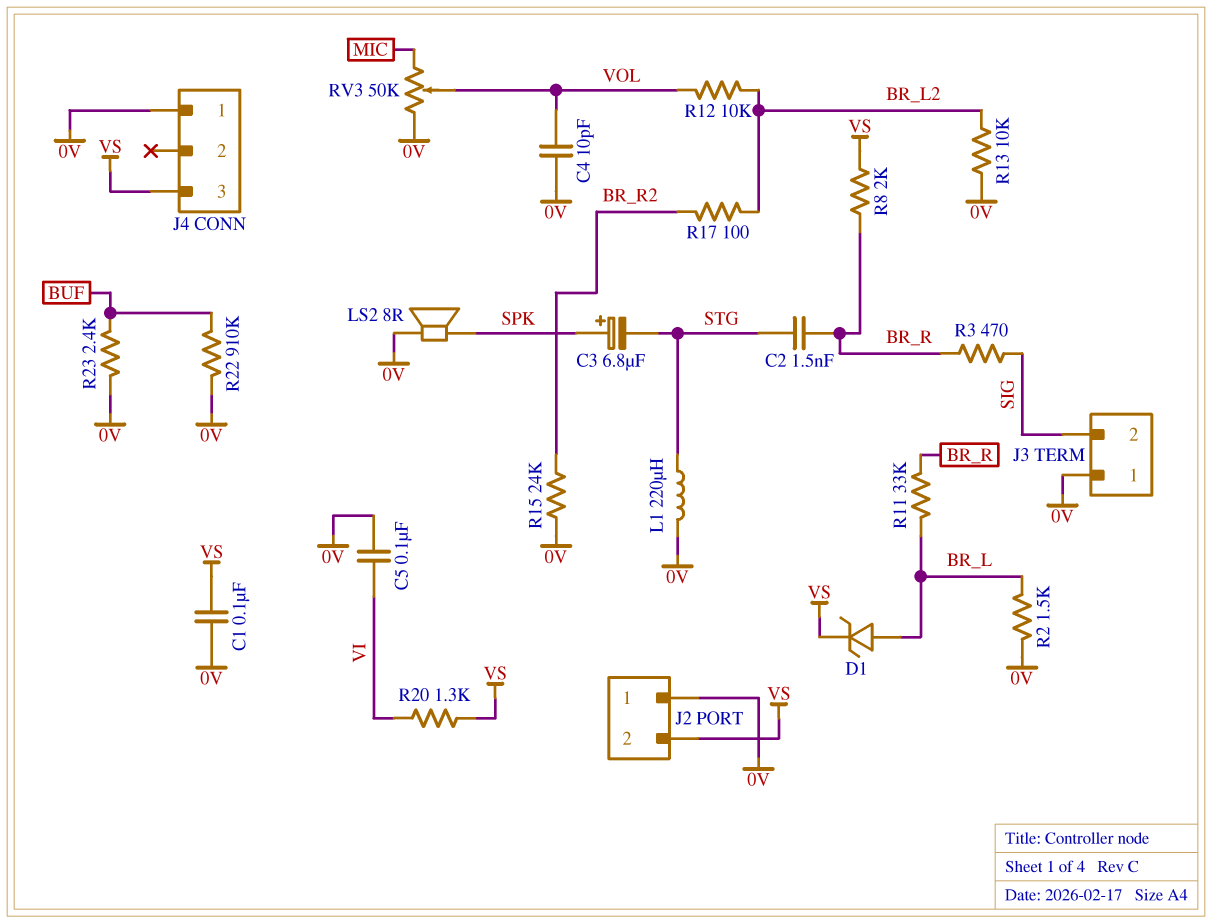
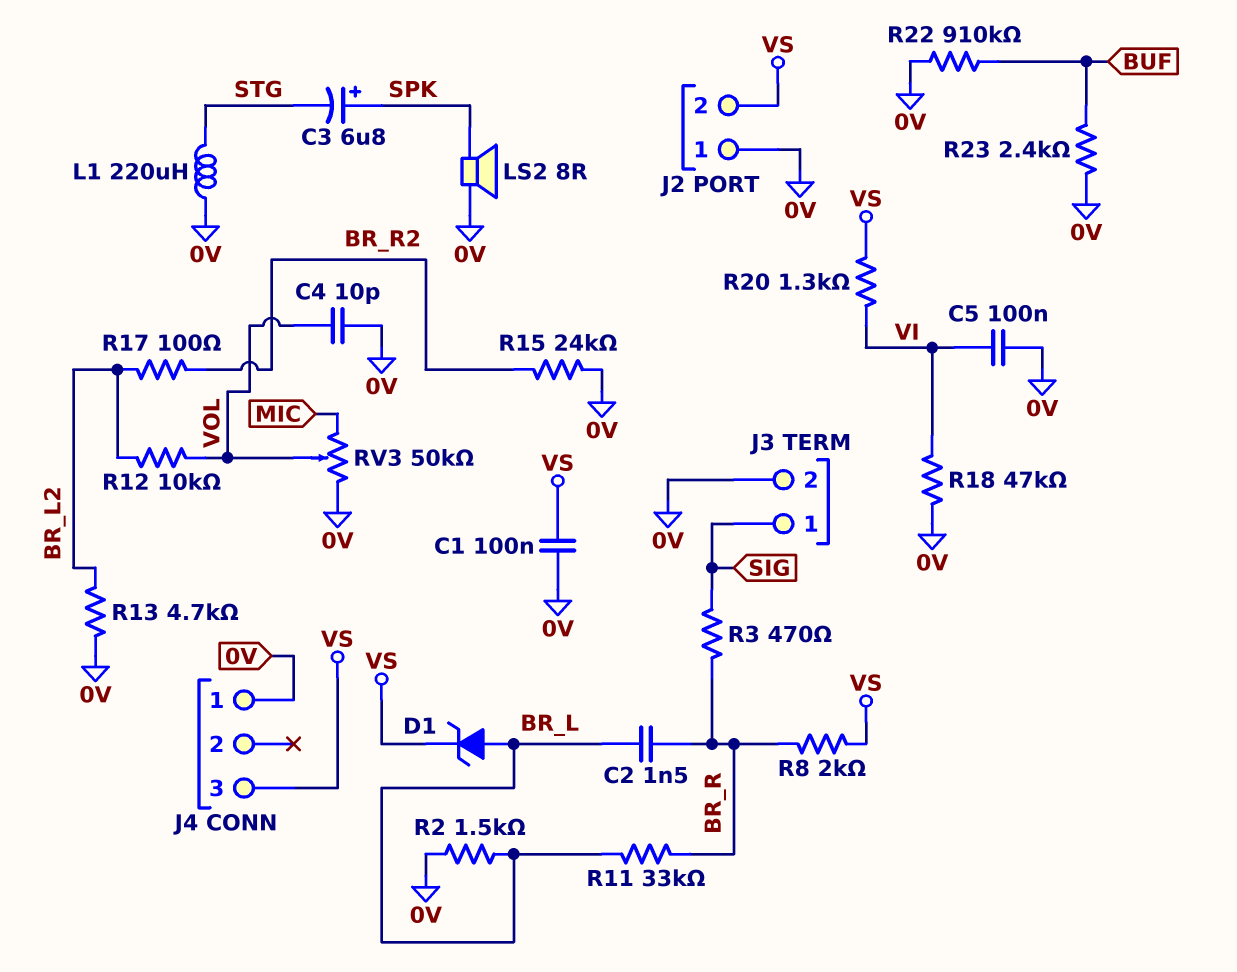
C2: 1.5nF (BR_R, STG) -> 1.5nF (BR_L, BR_R)
J3 pin 1: 0V -> SIG
J3 pin 2: SIG -> 0V
R13: 10k (0V, BR_L2) -> 4.7k (0V, BR_L2)
R18: none -> 47k (0V, VI)

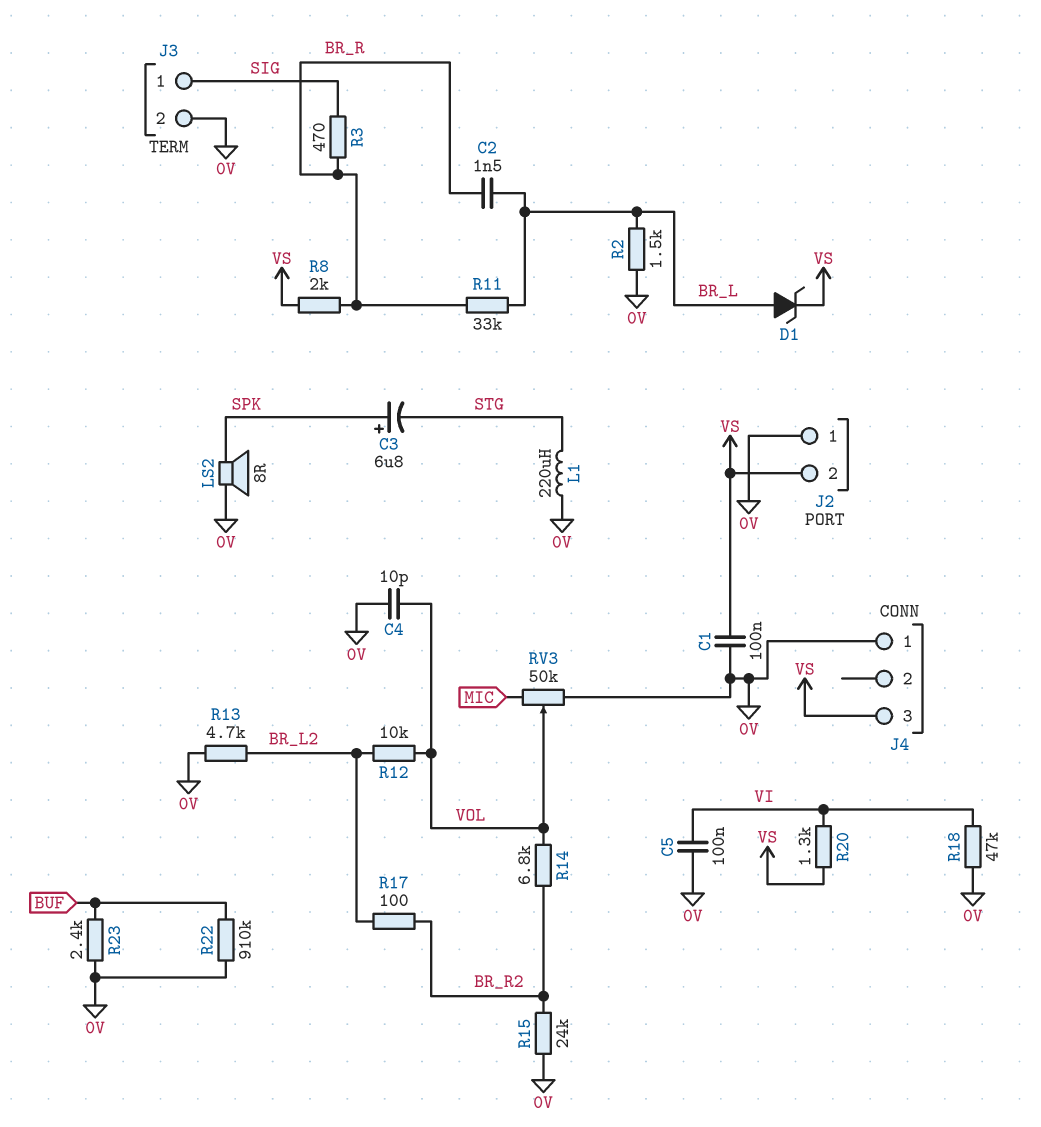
R14: none -> 6.8k (BR_R2, VOL)

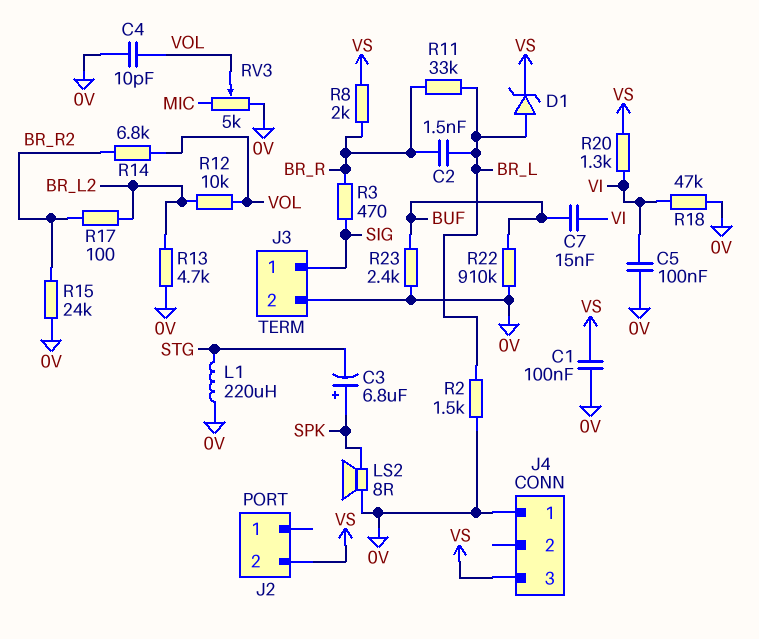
C7: none -> 15nF (BUF, VI)
J2 pin 1: 0V -> none
RV3: 50k (0V, MIC, wiper VOL) -> 5k (0V, MIC, wiper VOL)

